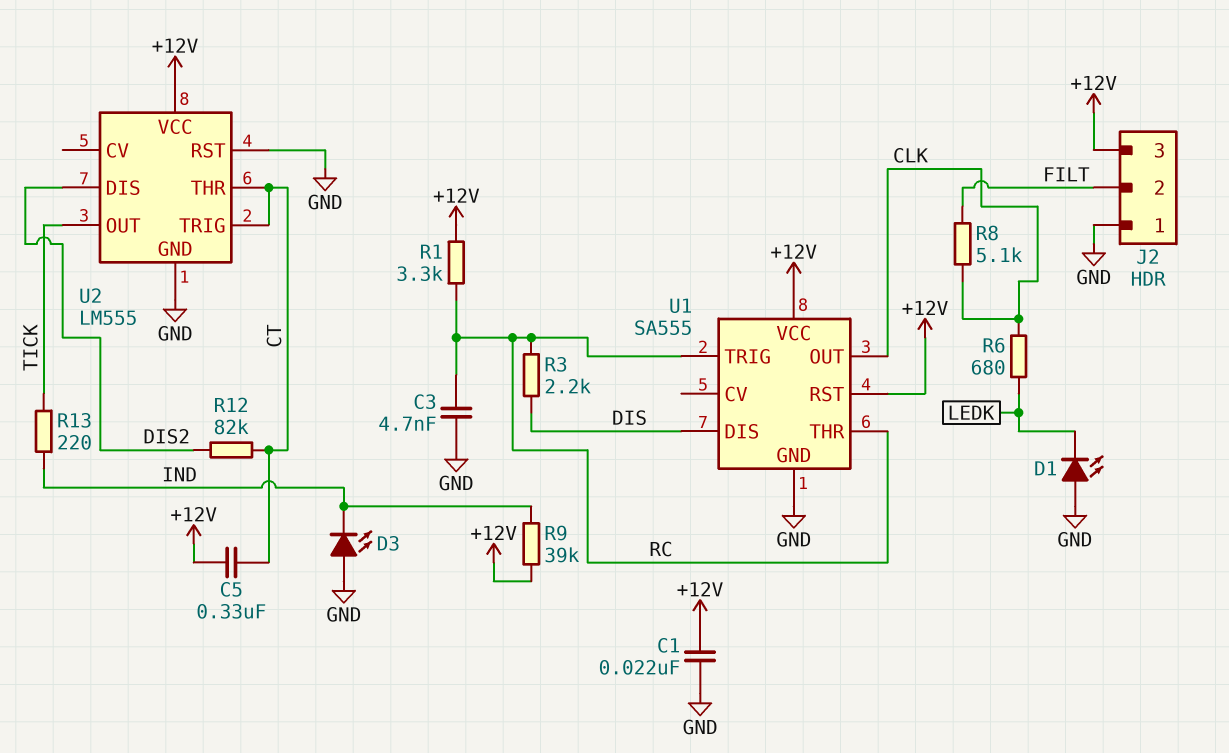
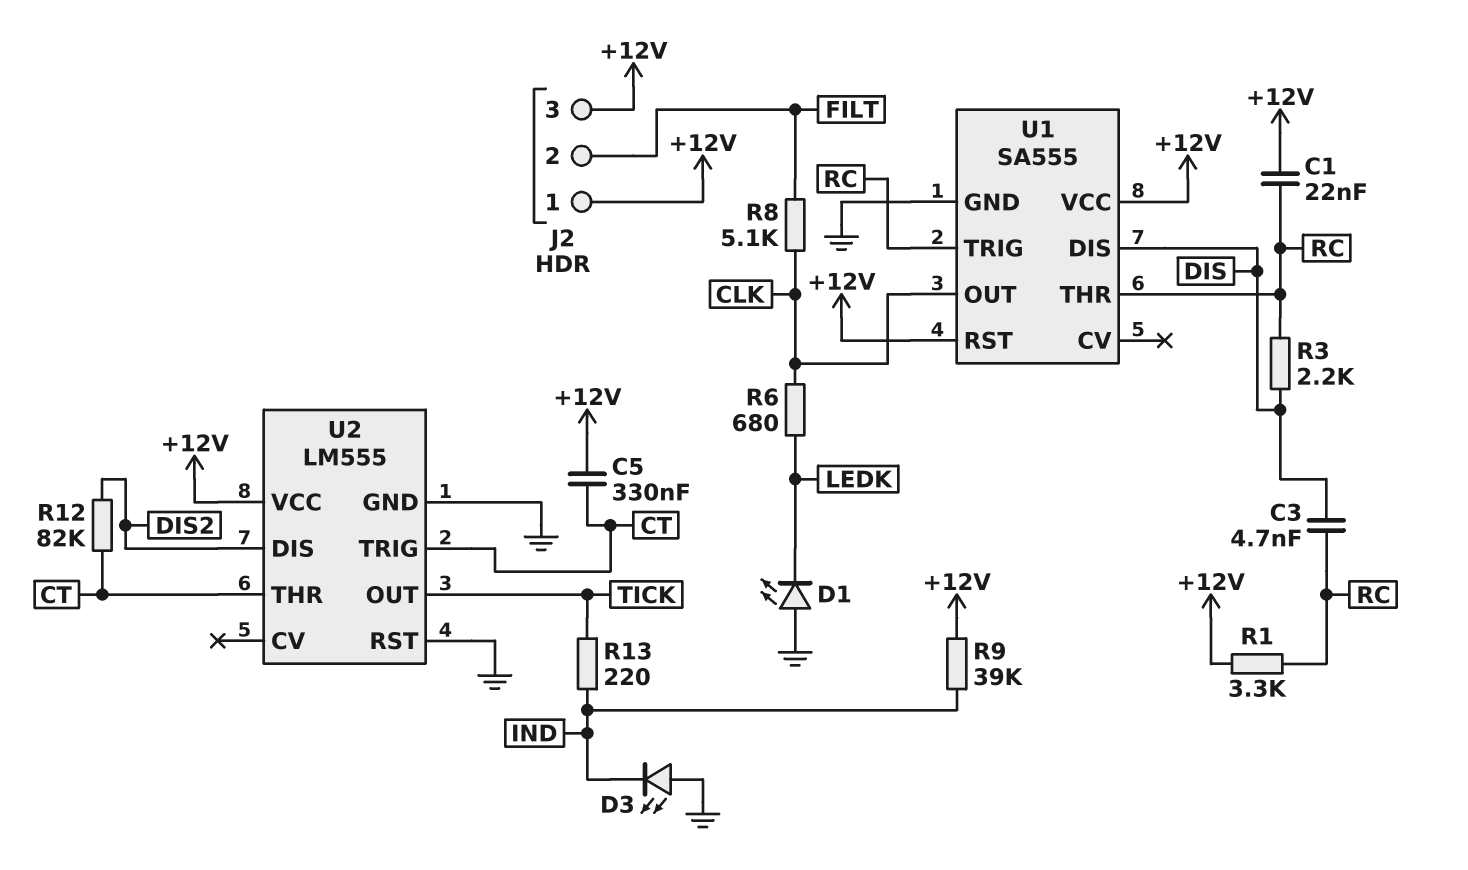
C1: 22nF (+12V, GND) -> 22nF (+12V, RC)
C3: 4.7nF (GND, RC) -> 4.7nF (DIS, RC)
J2 pin 1: GND -> +12V

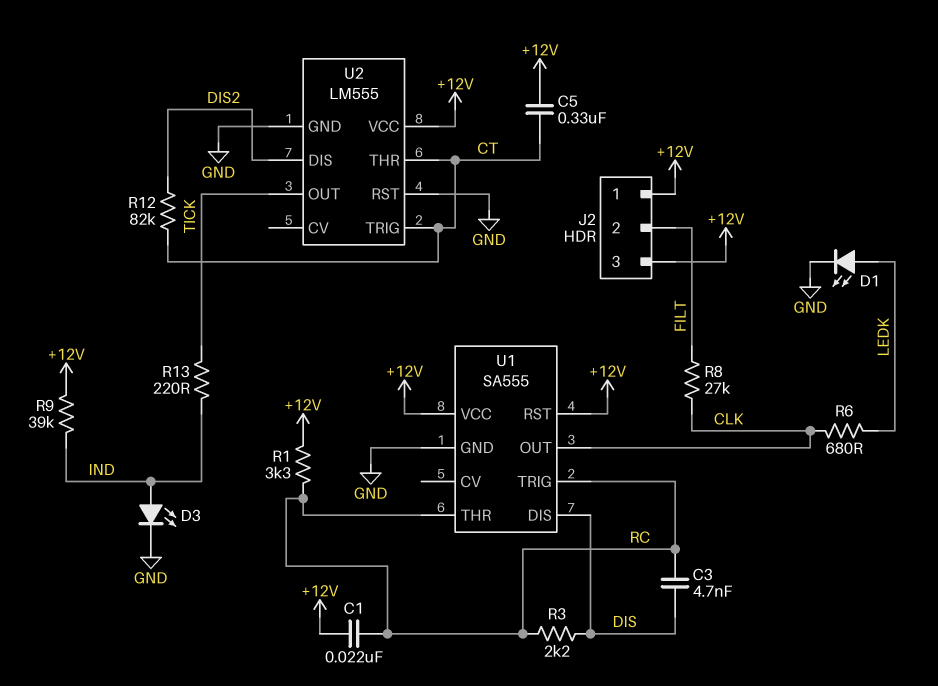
D1: LED (A GND, K LEDK) -> LED (A LEDK, K GND)
D3: LED (A GND, K IND) -> LED (A IND, K GND)
R8: 5.1k (CLK, FILT) -> 27k (CLK, FILT)

